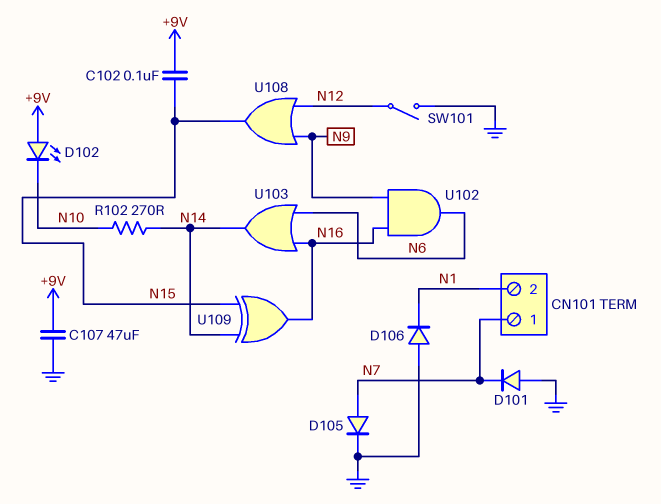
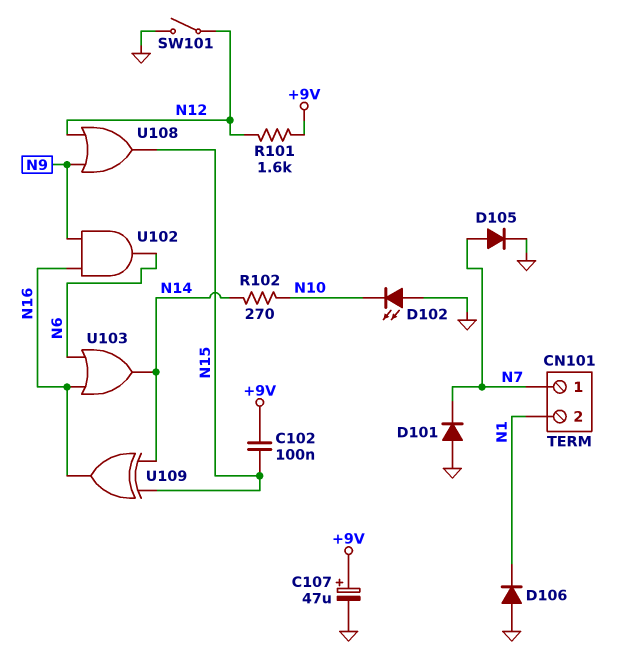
C107: 47uF (+9V, GND) -> 47uF (plus +9V, minus GND)
D102: LED (A +9V, K N10) -> LED (A GND, K N10)
R101: none -> 1.6k (+9V, N12)

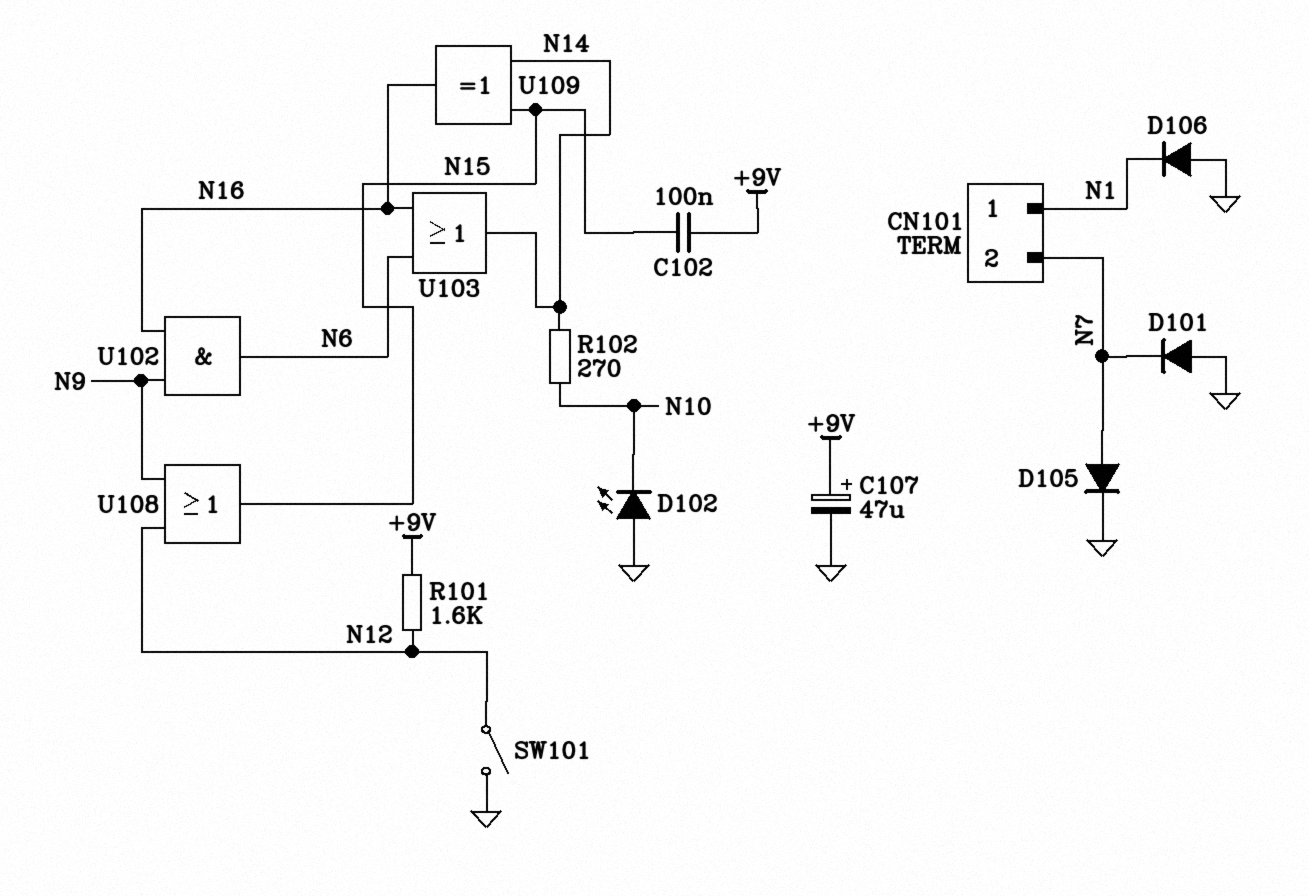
CN101 pin 1: N7 -> N1
CN101 pin 2: N1 -> N7

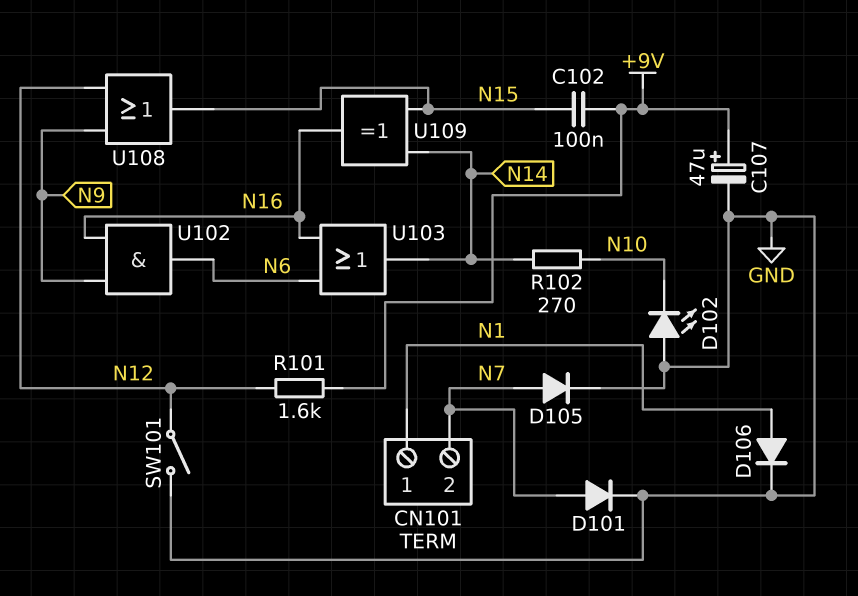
D101: diode (A GND, K N7) -> diode (A N7, K GND)
D106: diode (A GND, K N1) -> diode (A N1, K GND)

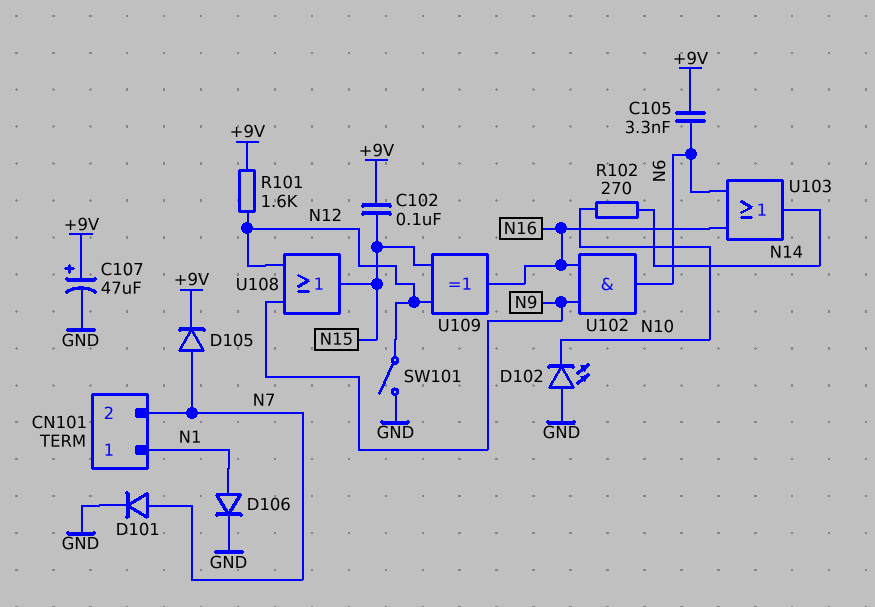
C105: none -> 3.3nF (+9V, N6)
D105: diode (A N7, K GND) -> diode (A N7, K +9V)
U109: XOR (in N14, in N15, out N16) -> XOR (in N12, in N15, out N16)

